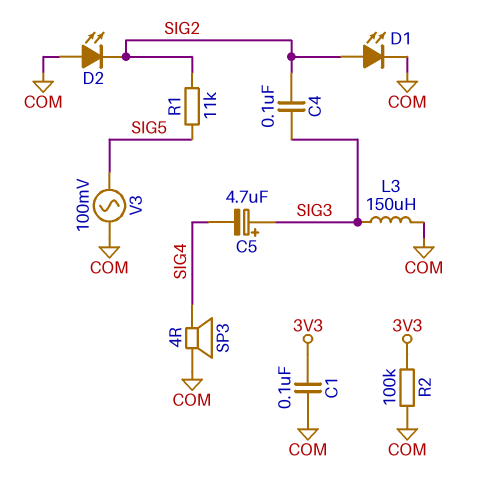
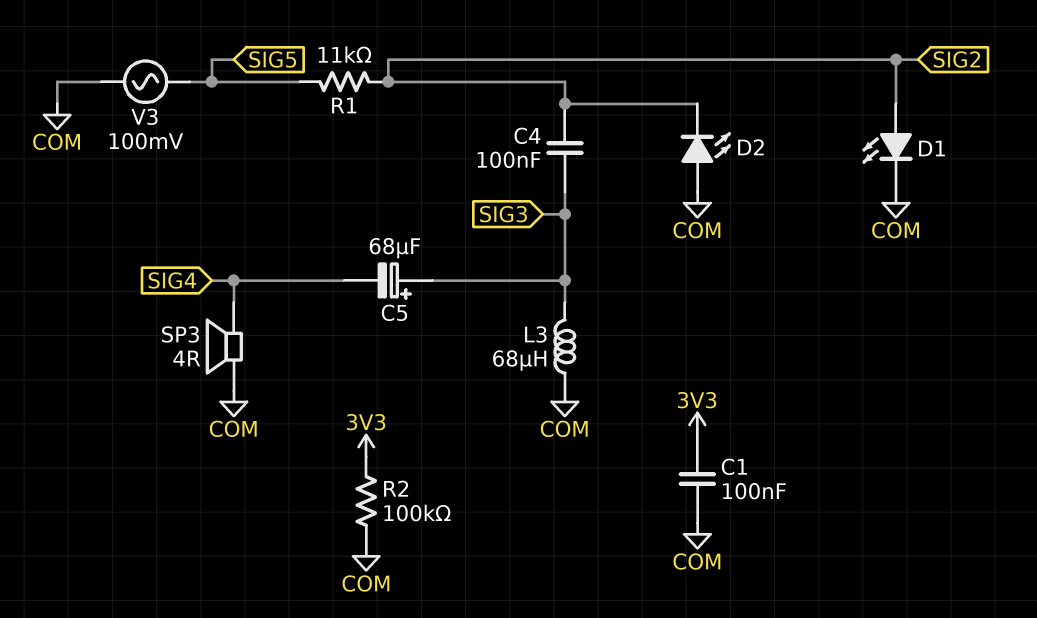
C5: 4.7uF (plus SIG3, minus SIG4) -> 68uF (plus SIG3, minus SIG4)
L3: 150uH (COM, SIG3) -> 68uH (COM, SIG3)

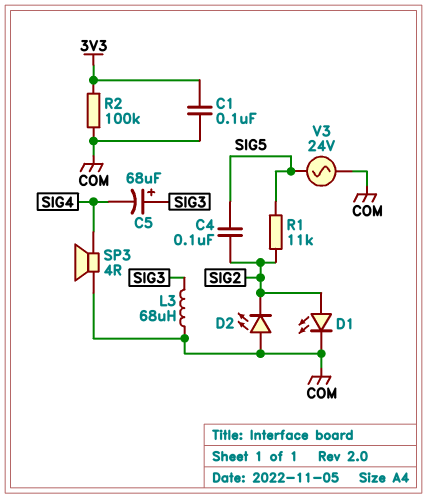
C4: 100nF (SIG2, SIG3) -> 100nF (SIG2, SIG5)
V3: AC 100mV (COM, SIG5) -> AC 24V (COM, SIG5)

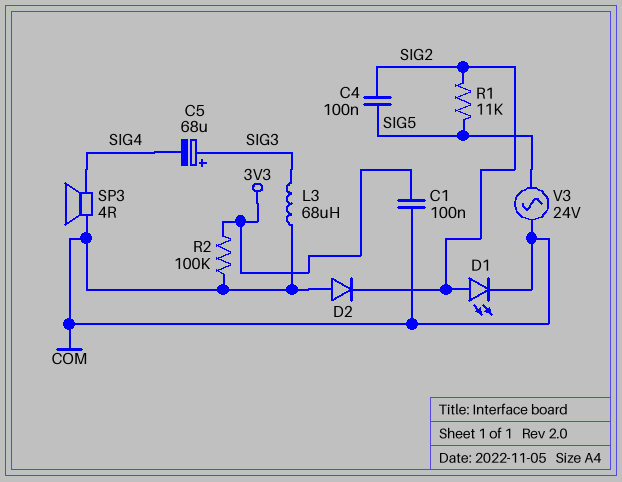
D2: LED (A COM, K SIG2) -> diode (A COM, K SIG2)

